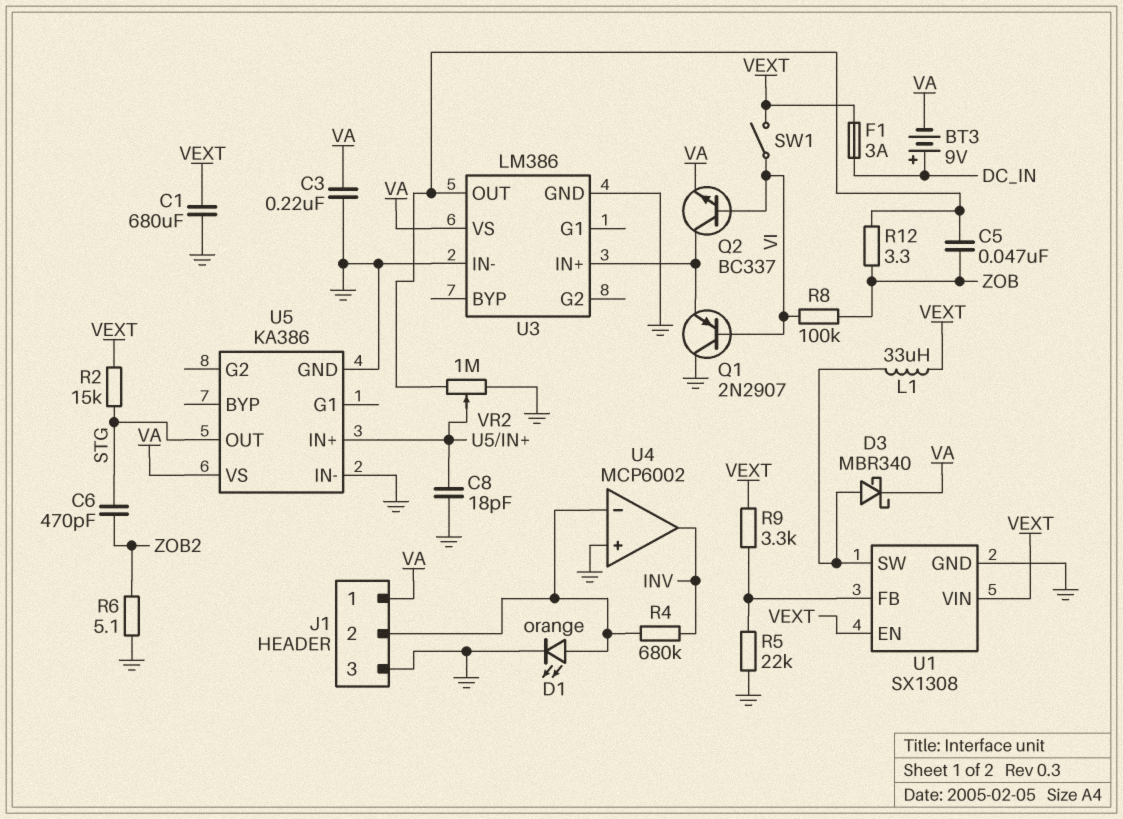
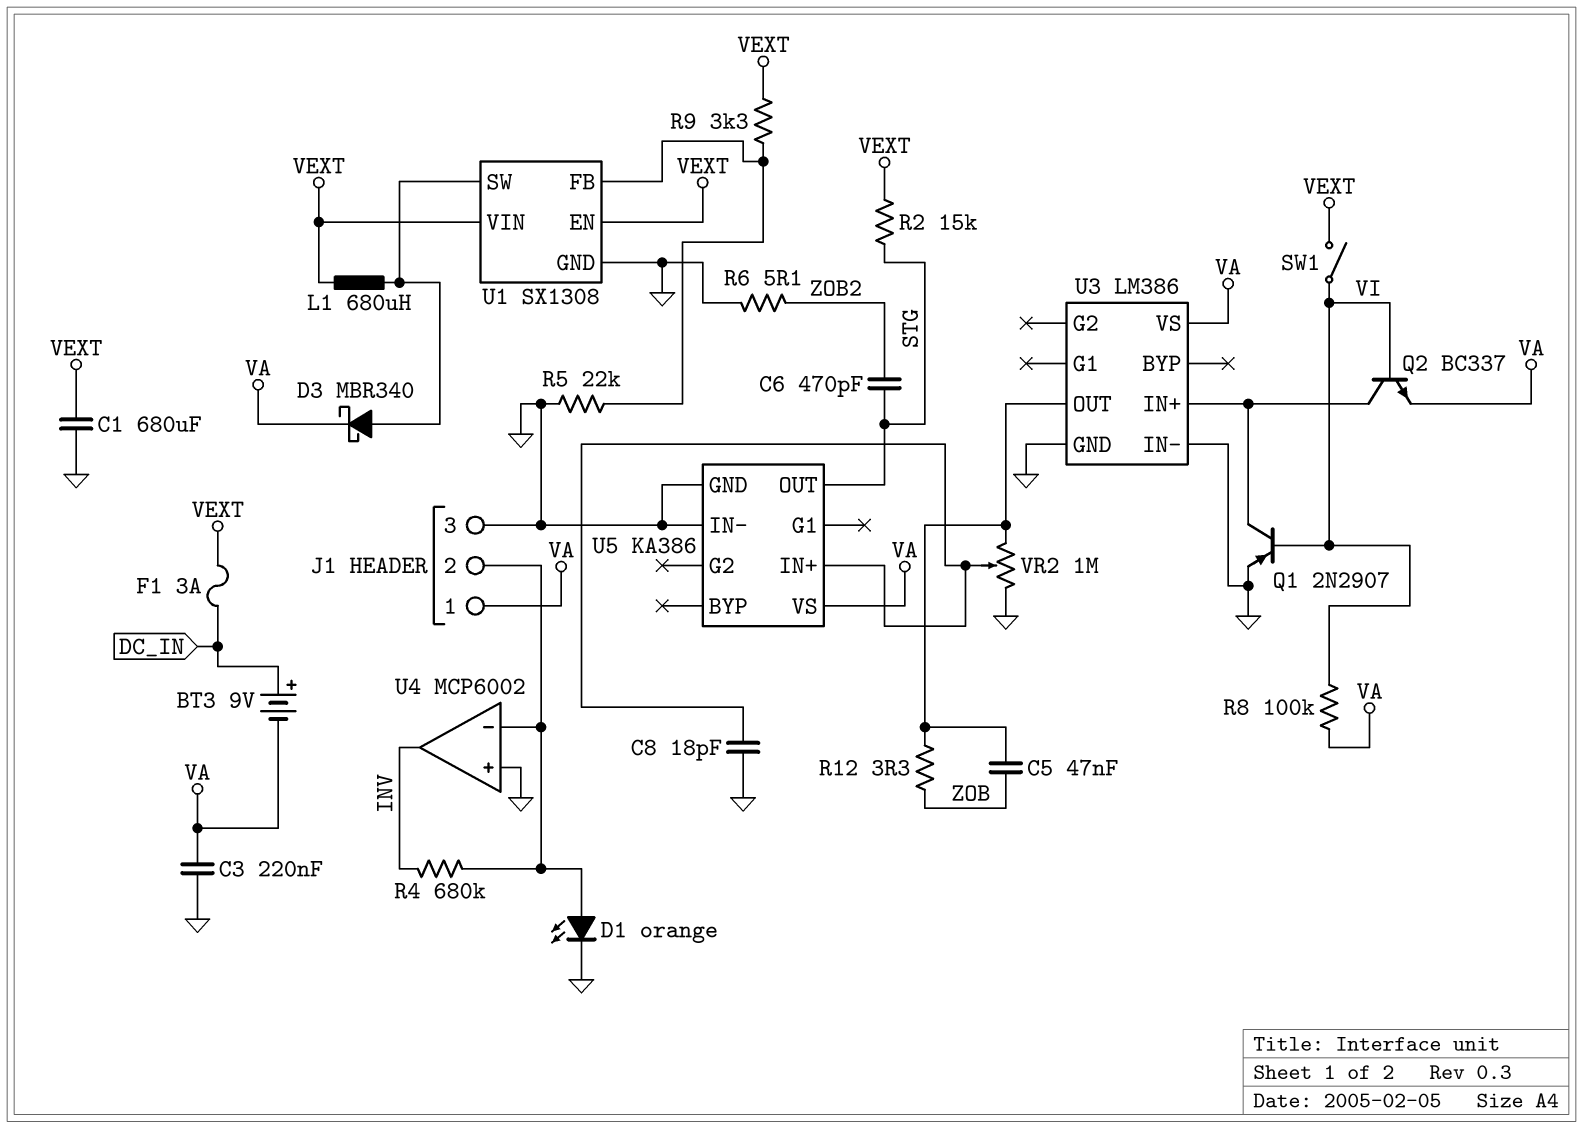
L1: 33uH (U1/SW, VEXT) -> 680uH (U1/SW, VEXT)
Q1: PNP 2N2907 (B VI, C GND, E U3/IN+) -> PNP 2N2907 (B VI, C U3/IN+, E GND)
R8: 100k (VI, ZOB) -> 100k (VA, VI)

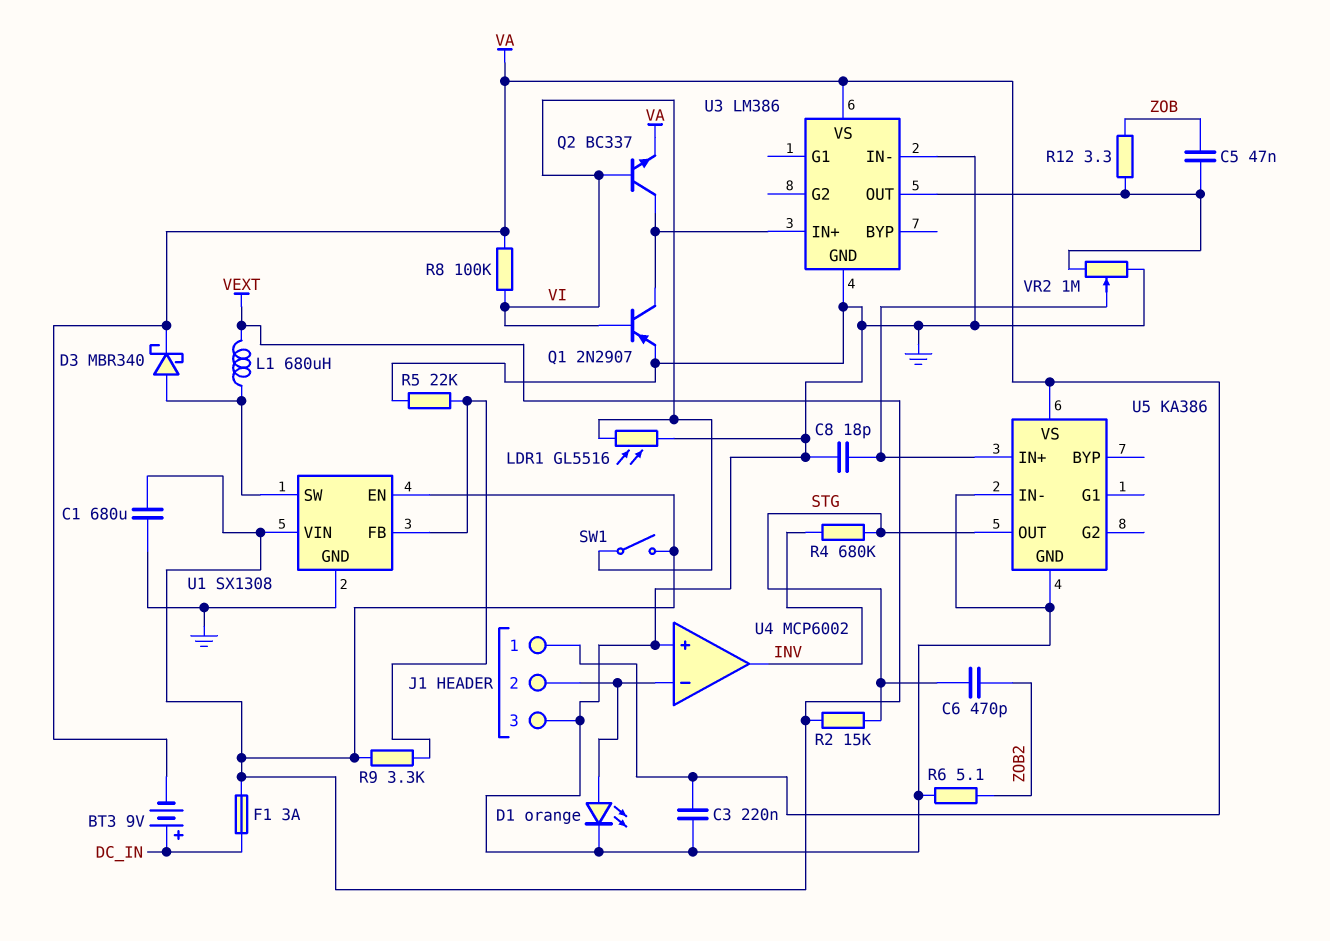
LDR1: none -> GL5516 (GND, VI)
R4: 680k (INV, J1/2) -> 680k (INV, STG)

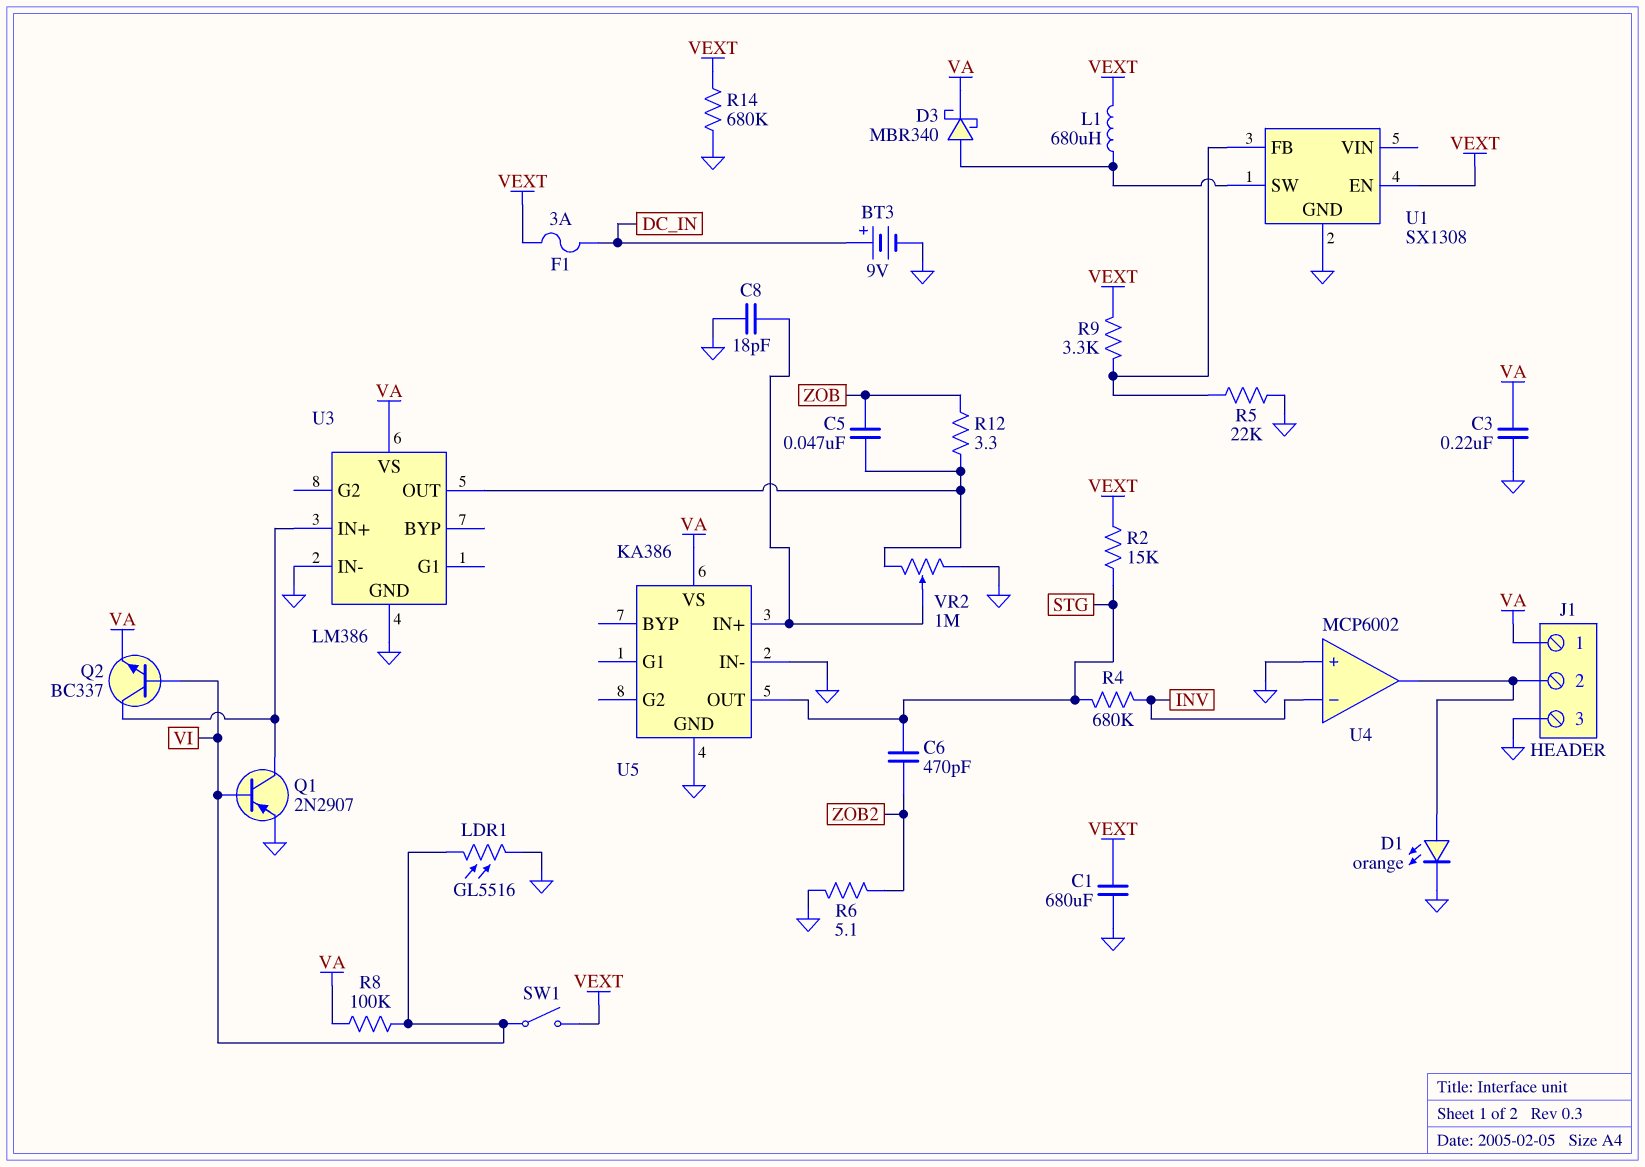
BT3: 9V (plus DC_IN, minus VA) -> 9V (plus DC_IN, minus GND)
R14: none -> 680k (GND, VEXT)
U1 pin VIN: VEXT -> none
U4 pin in-: J1/2 -> INV
U4 pin out: INV -> J1/2

